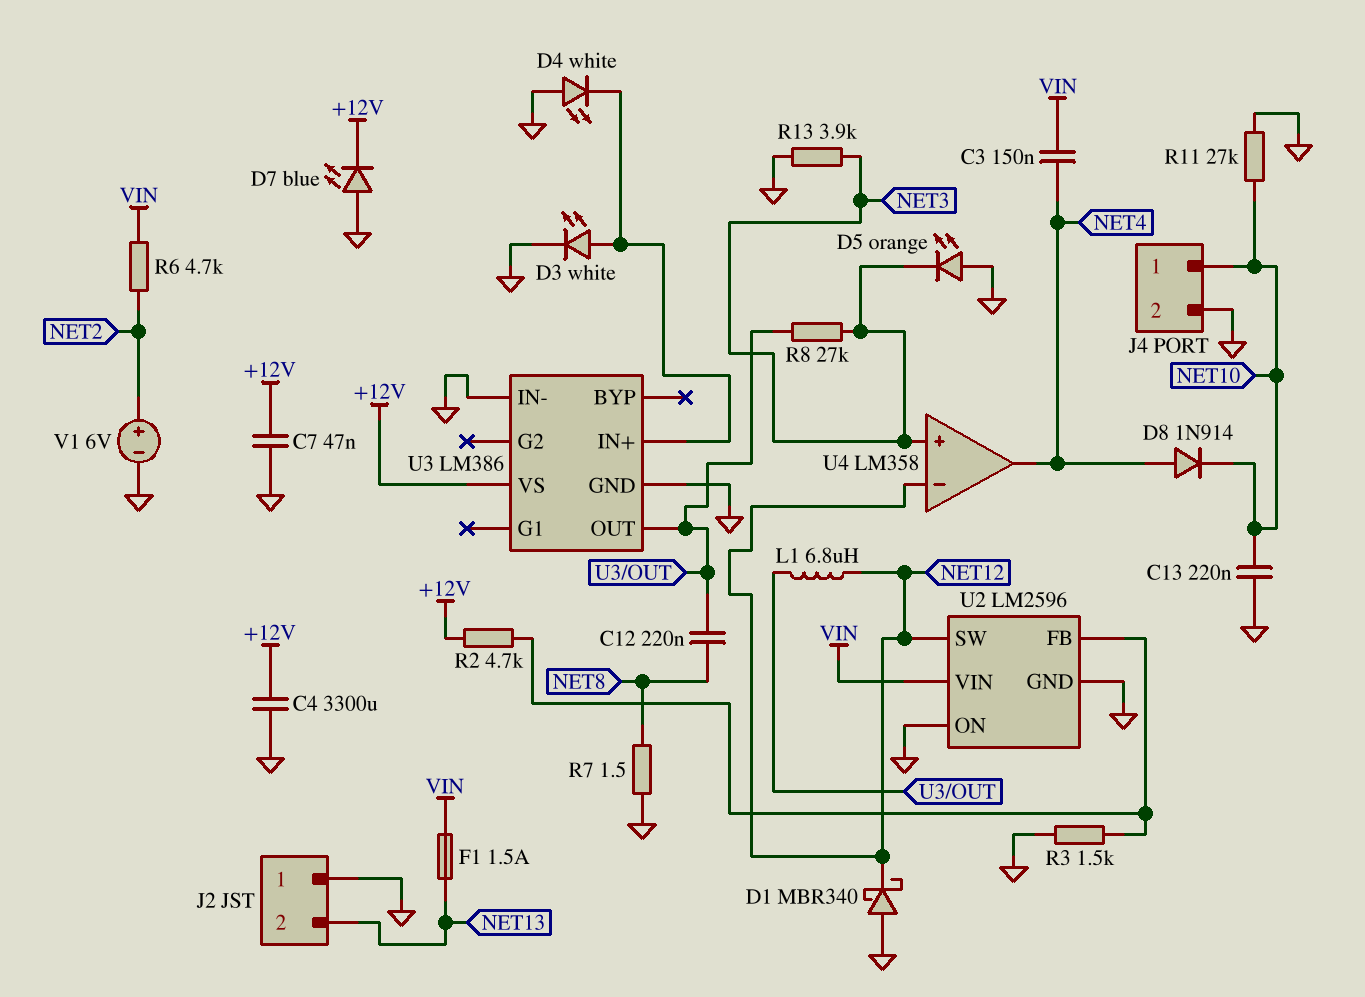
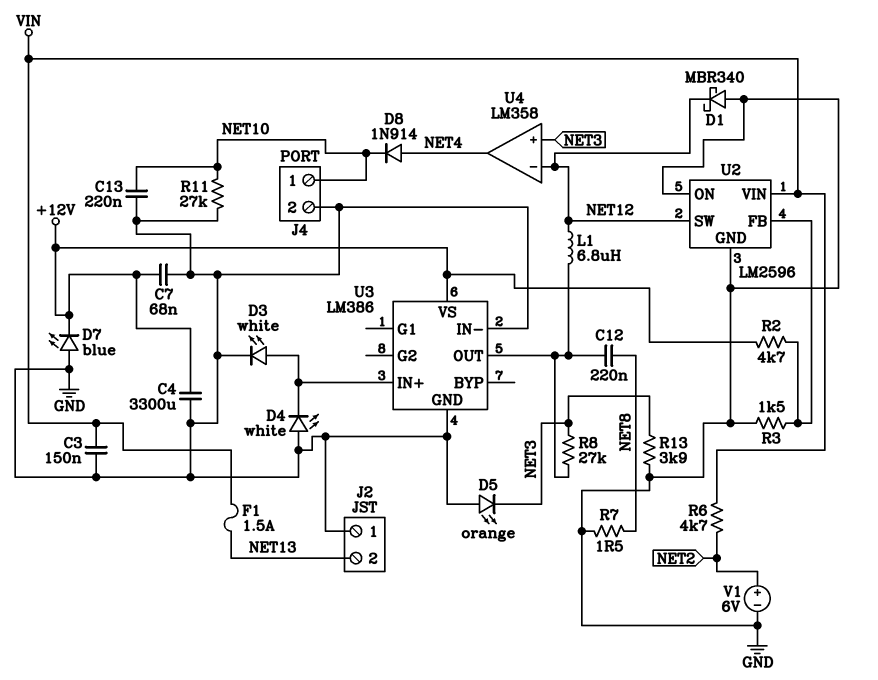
C3: 150nF (NET4, VIN) -> 150nF (GND, VIN)
C7: 47nF (+12V, GND) -> 68nF (+12V, GND)

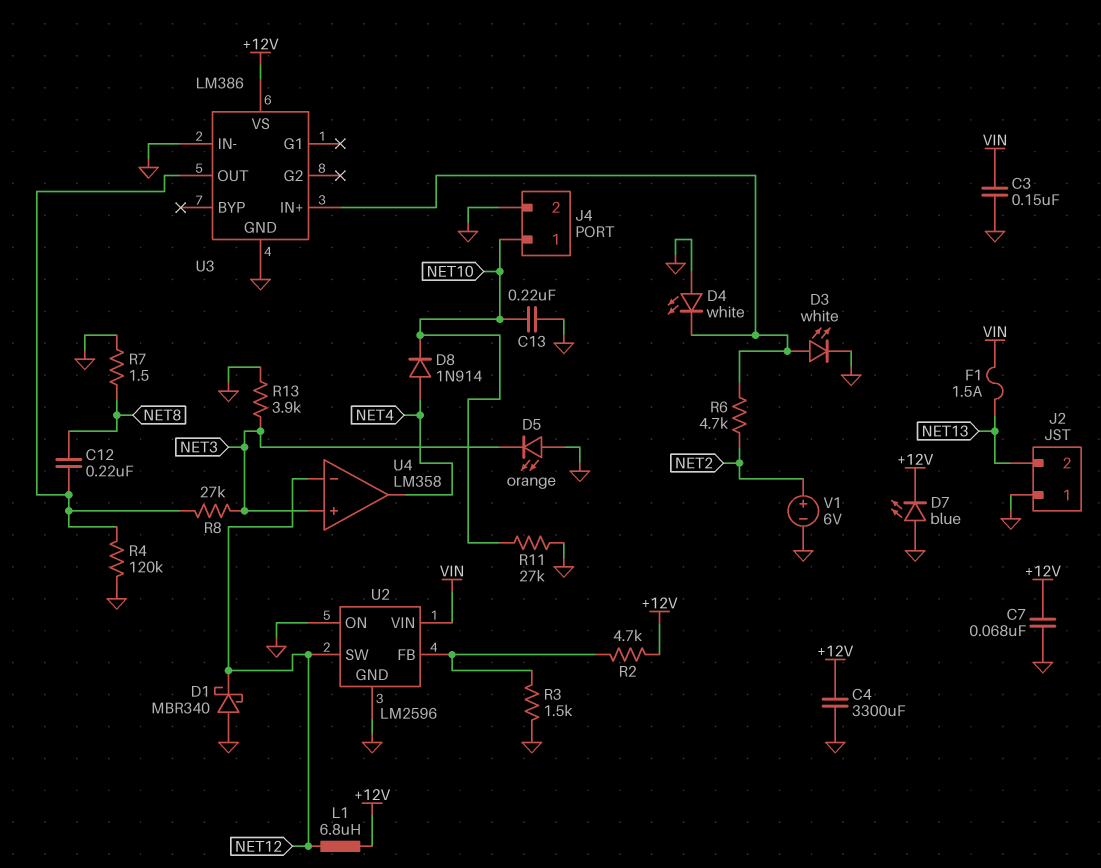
L1: 6.8uH (NET12, U3/OUT) -> 6.8uH (+12V, NET12)
R4: none -> 120k (GND, U3/OUT)
R6: 4.7k (NET2, VIN) -> 4.7k (NET2, U3/IN+)

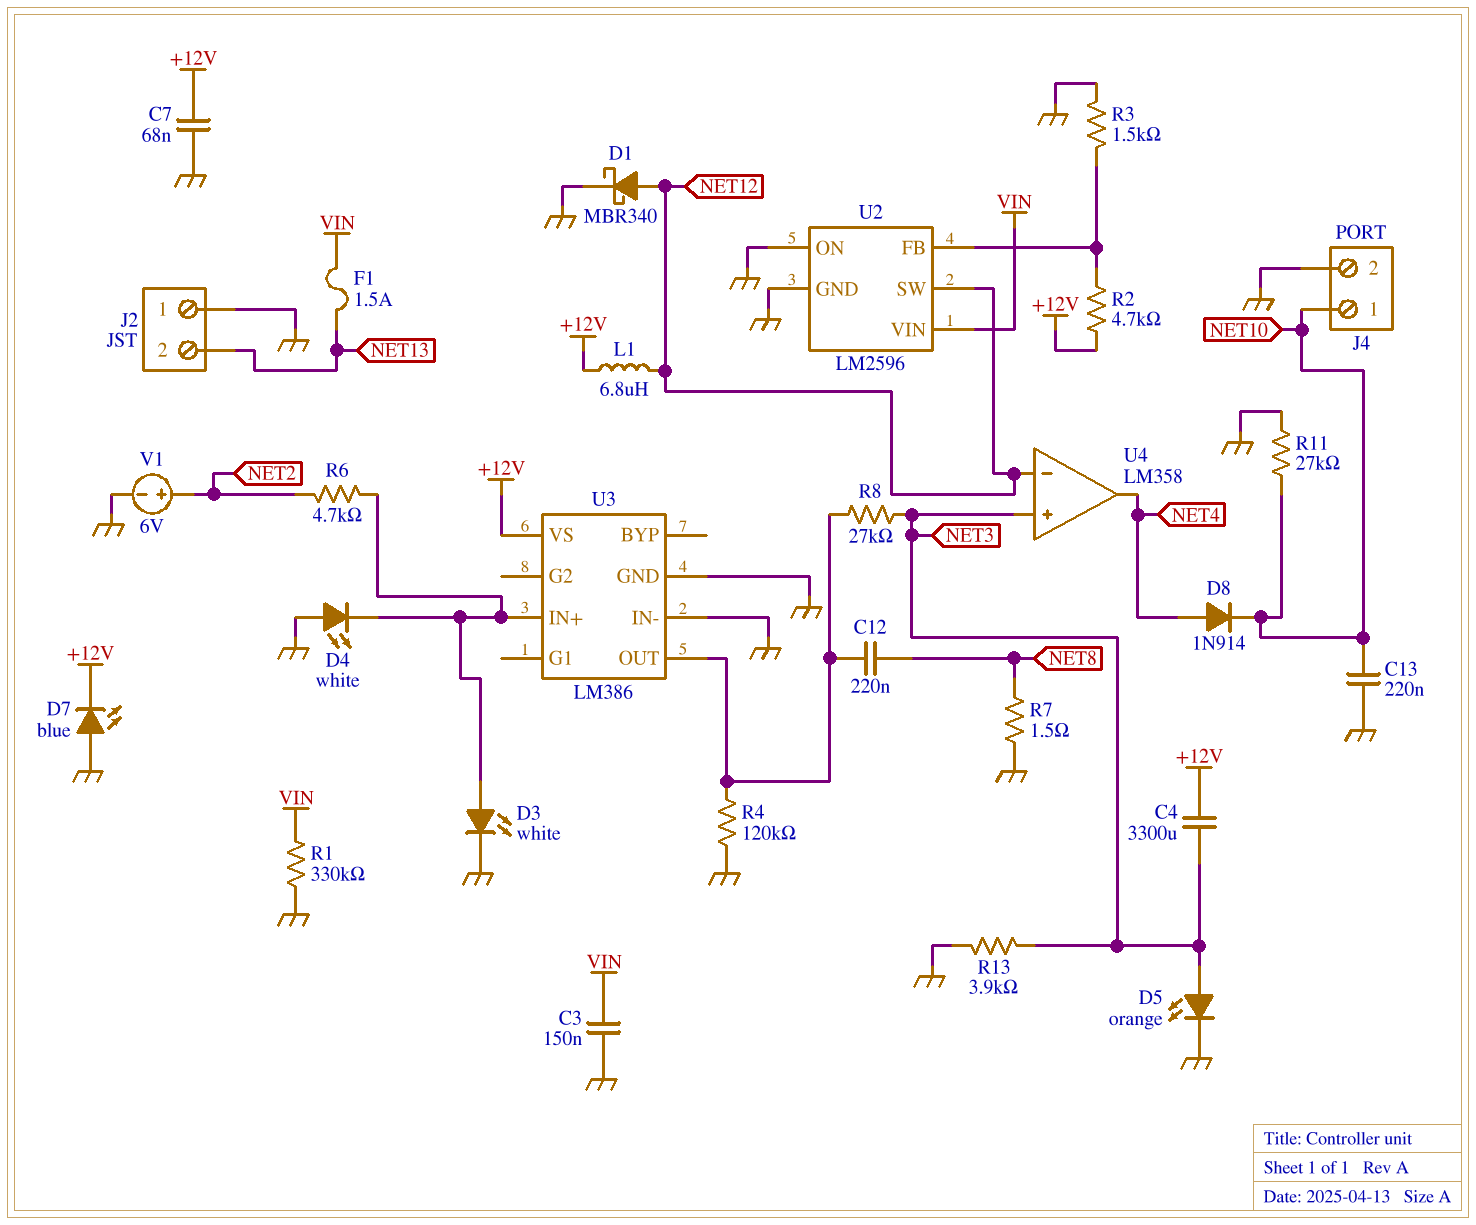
C4: 3300uF (+12V, GND) -> 3300uF (+12V, NET3)
D1: schottky MBR340 (A GND, K NET12) -> schottky MBR340 (A NET12, K GND)
D5: LED orange (A GND, K NET3) -> LED orange (A NET3, K GND)
R1: none -> 330k (GND, VIN)

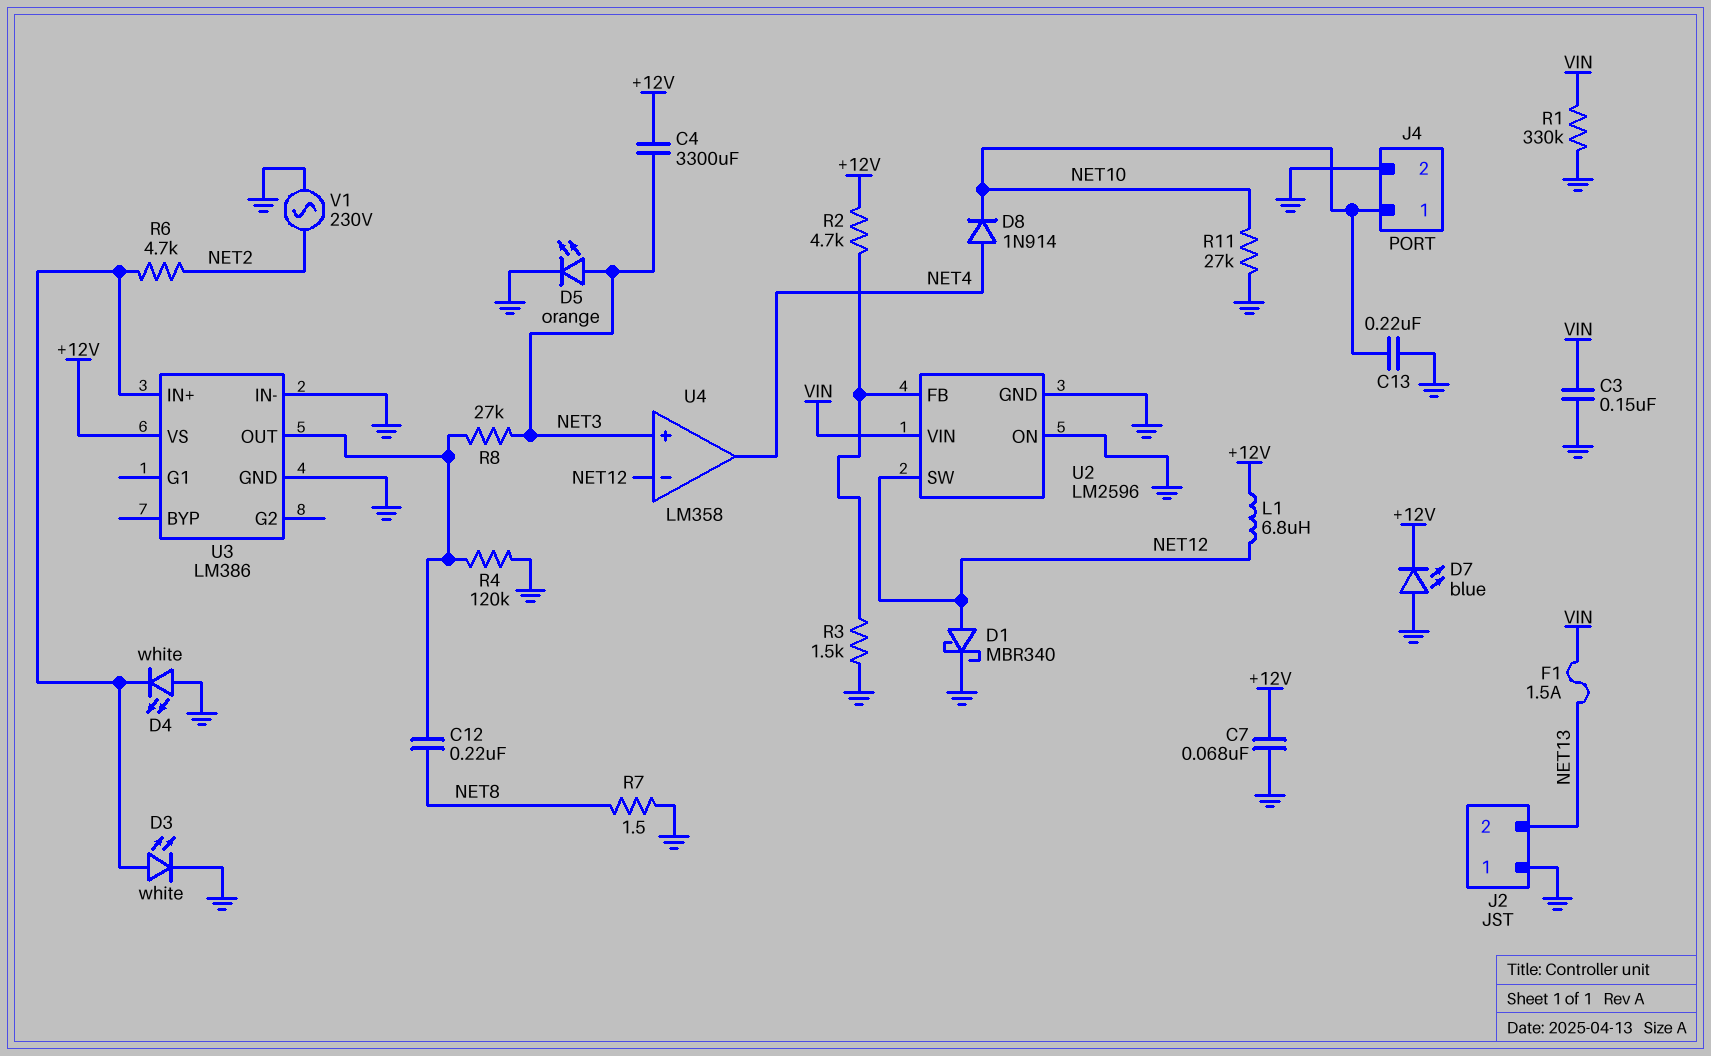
R13: 3.9k (GND, NET3) -> none
V1: 6V (plus NET2, minus GND) -> AC 230V (GND, NET2)

